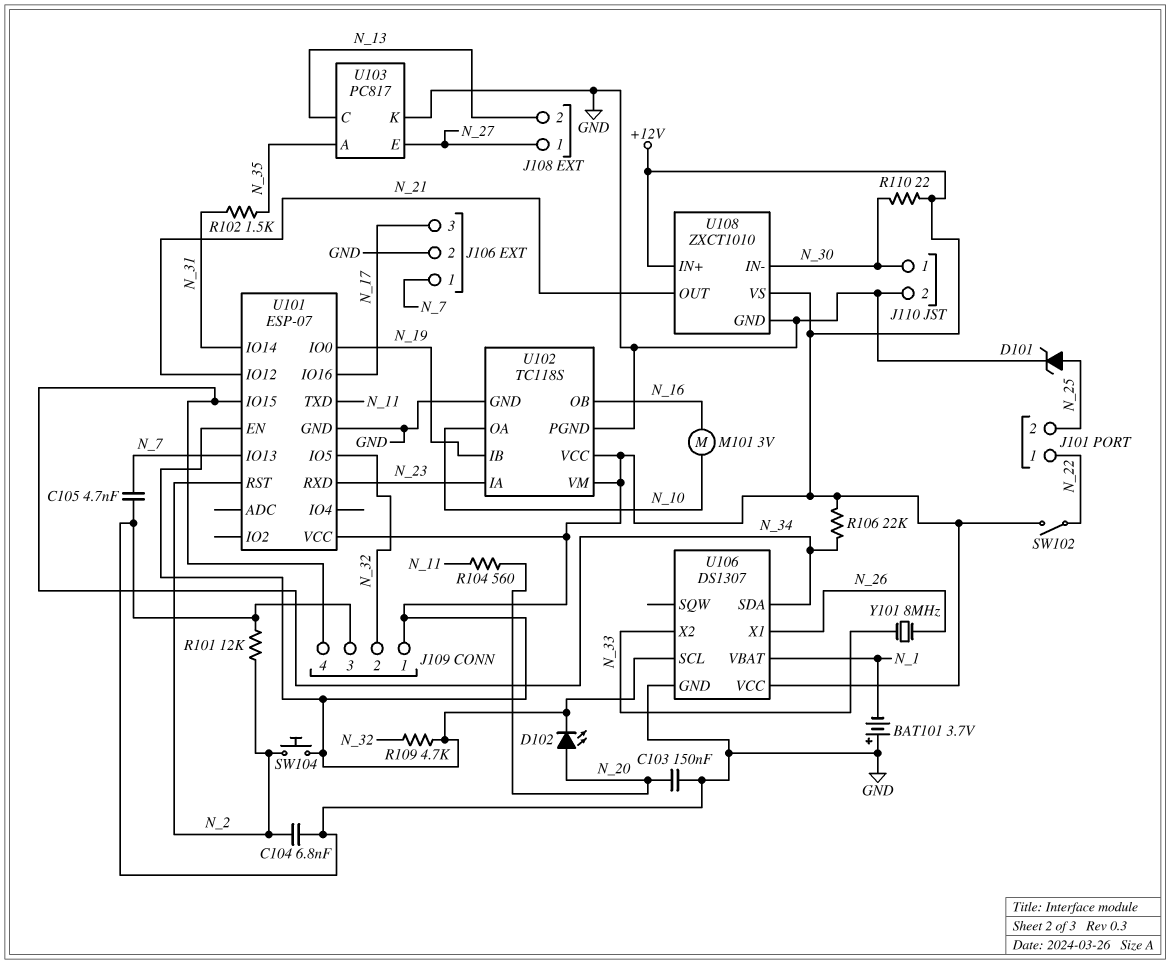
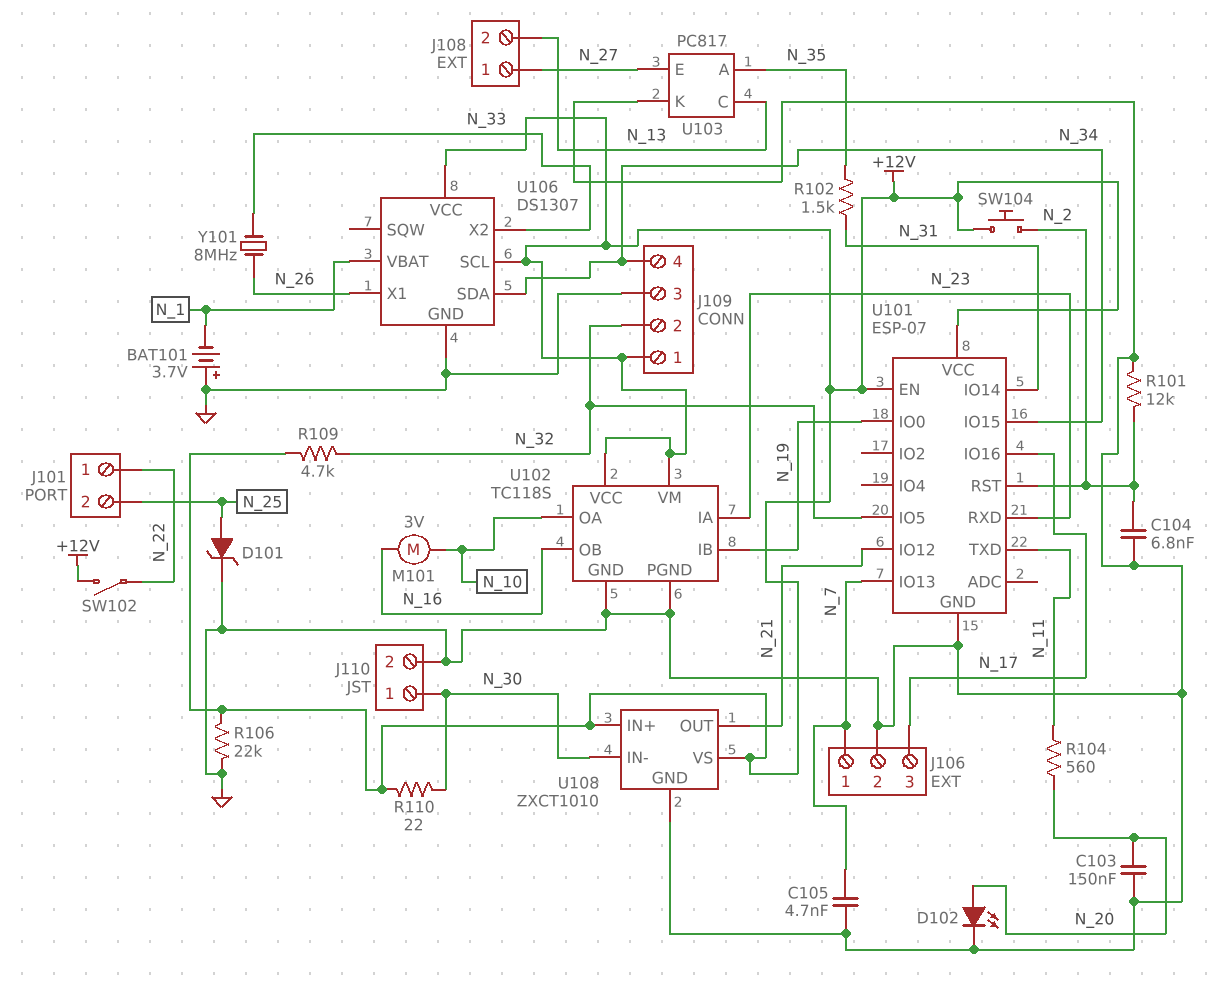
D102: LED (A N_20, K +12V) -> LED (A N_20, K GND)
R106: 22k (+12V, N_34) -> 22k (+12V, GND)

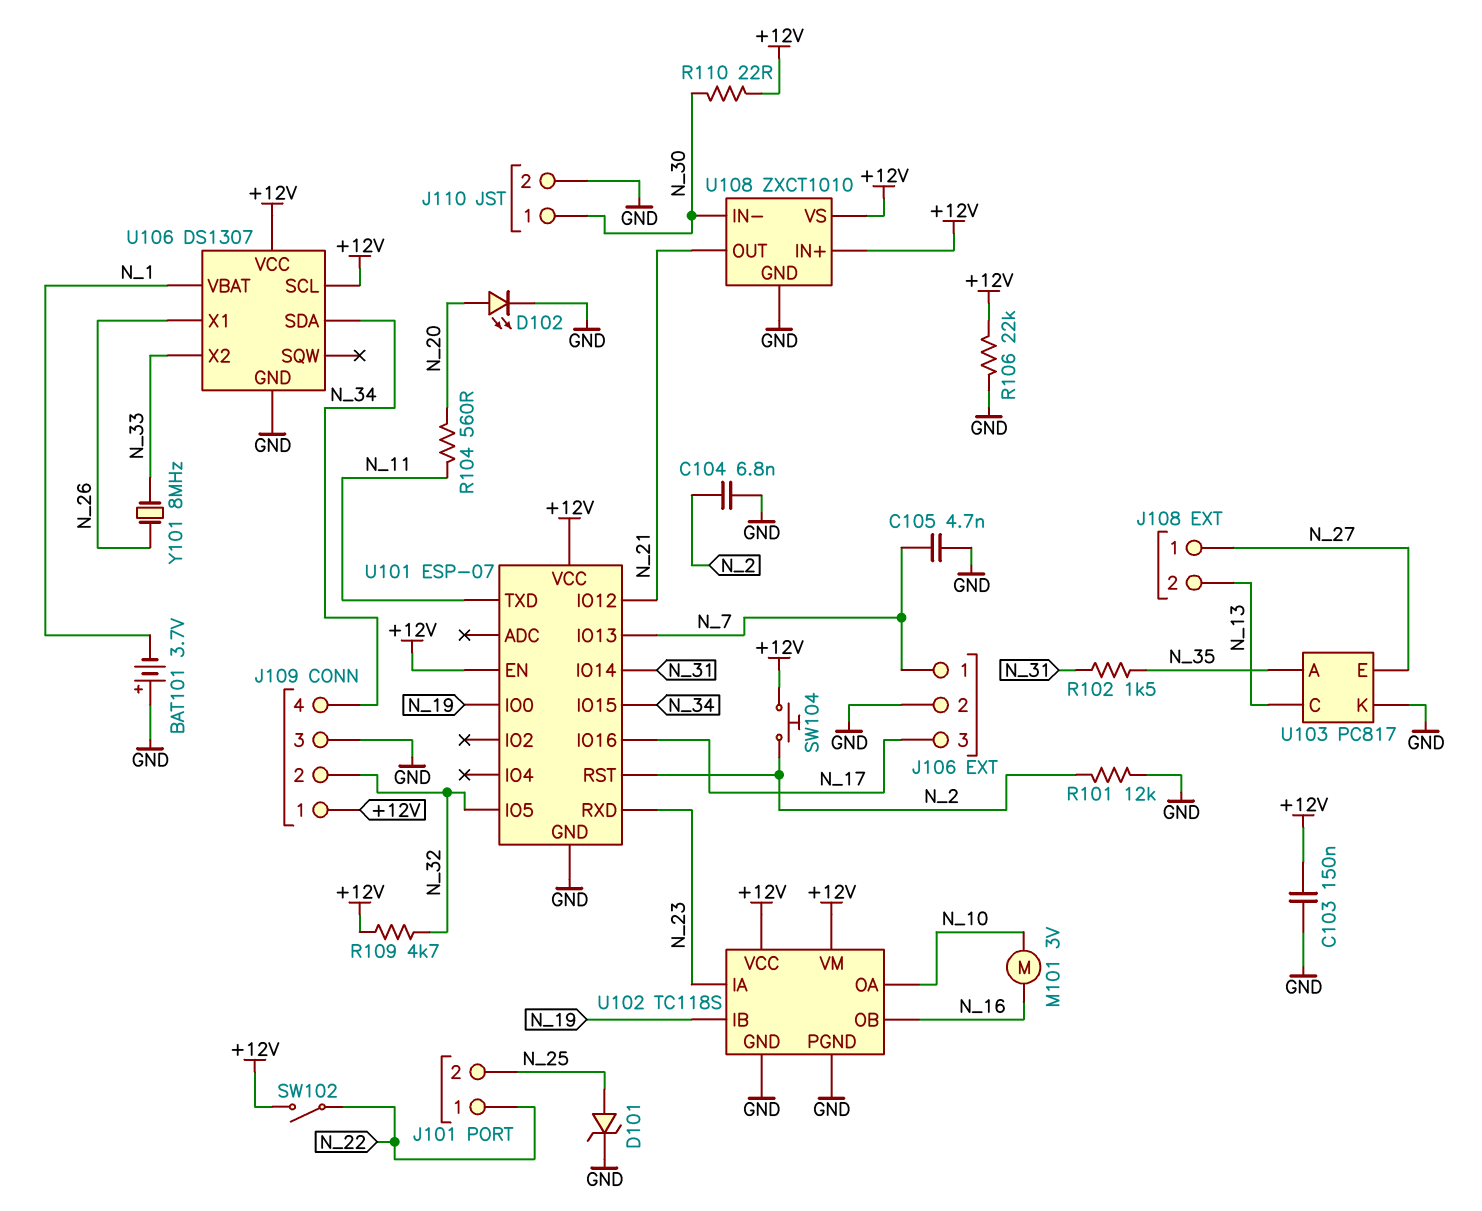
C103: 150nF (GND, N_20) -> 150nF (+12V, GND)

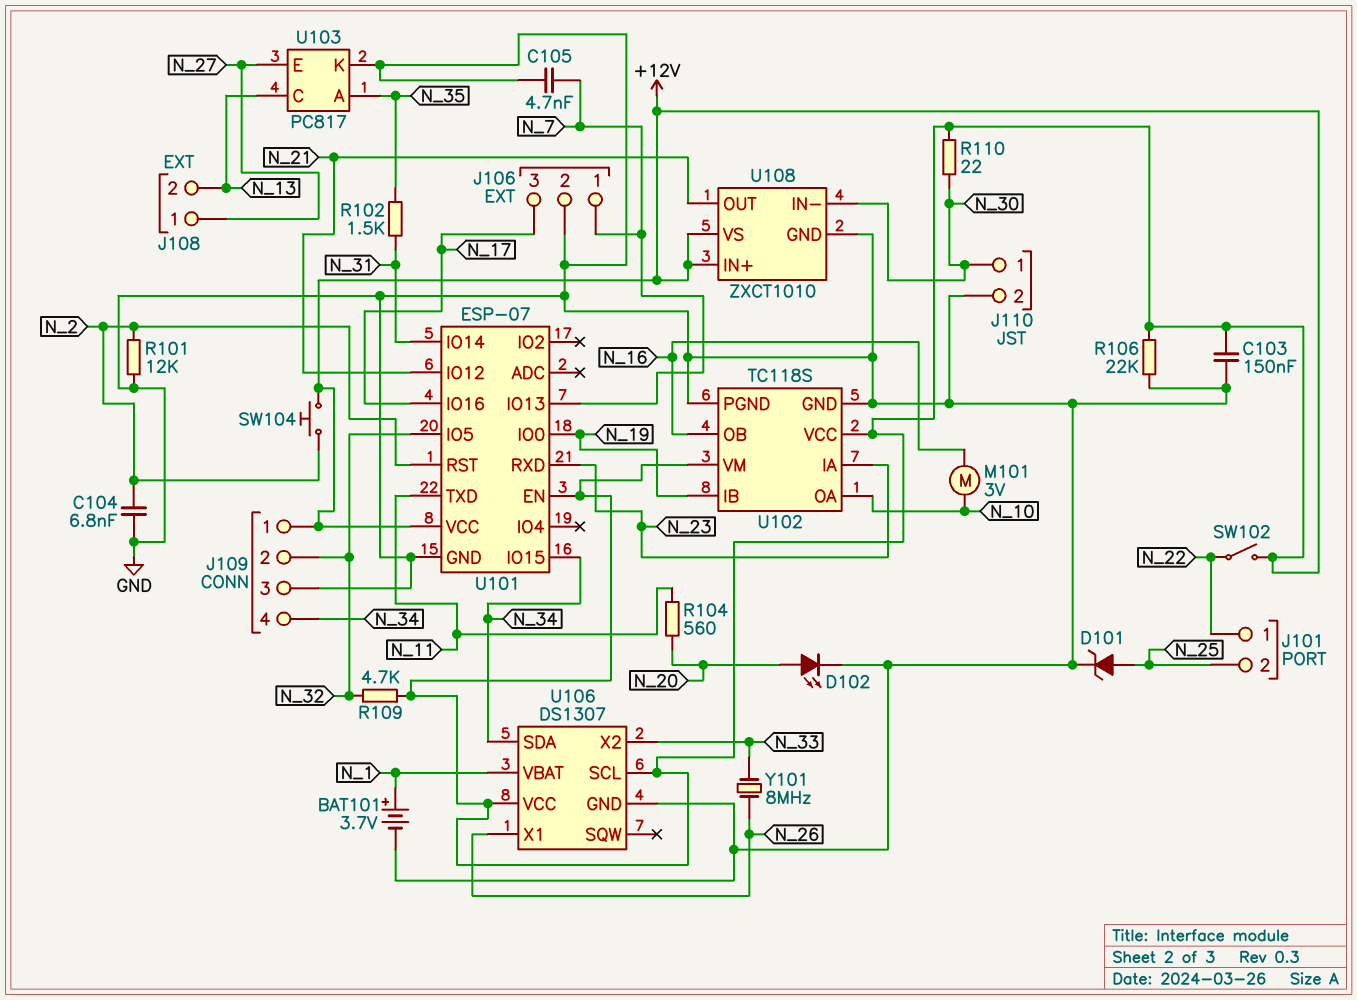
BAT101: 3.7V (plus GND, minus N_1) -> 3.7V (plus N_1, minus GND)

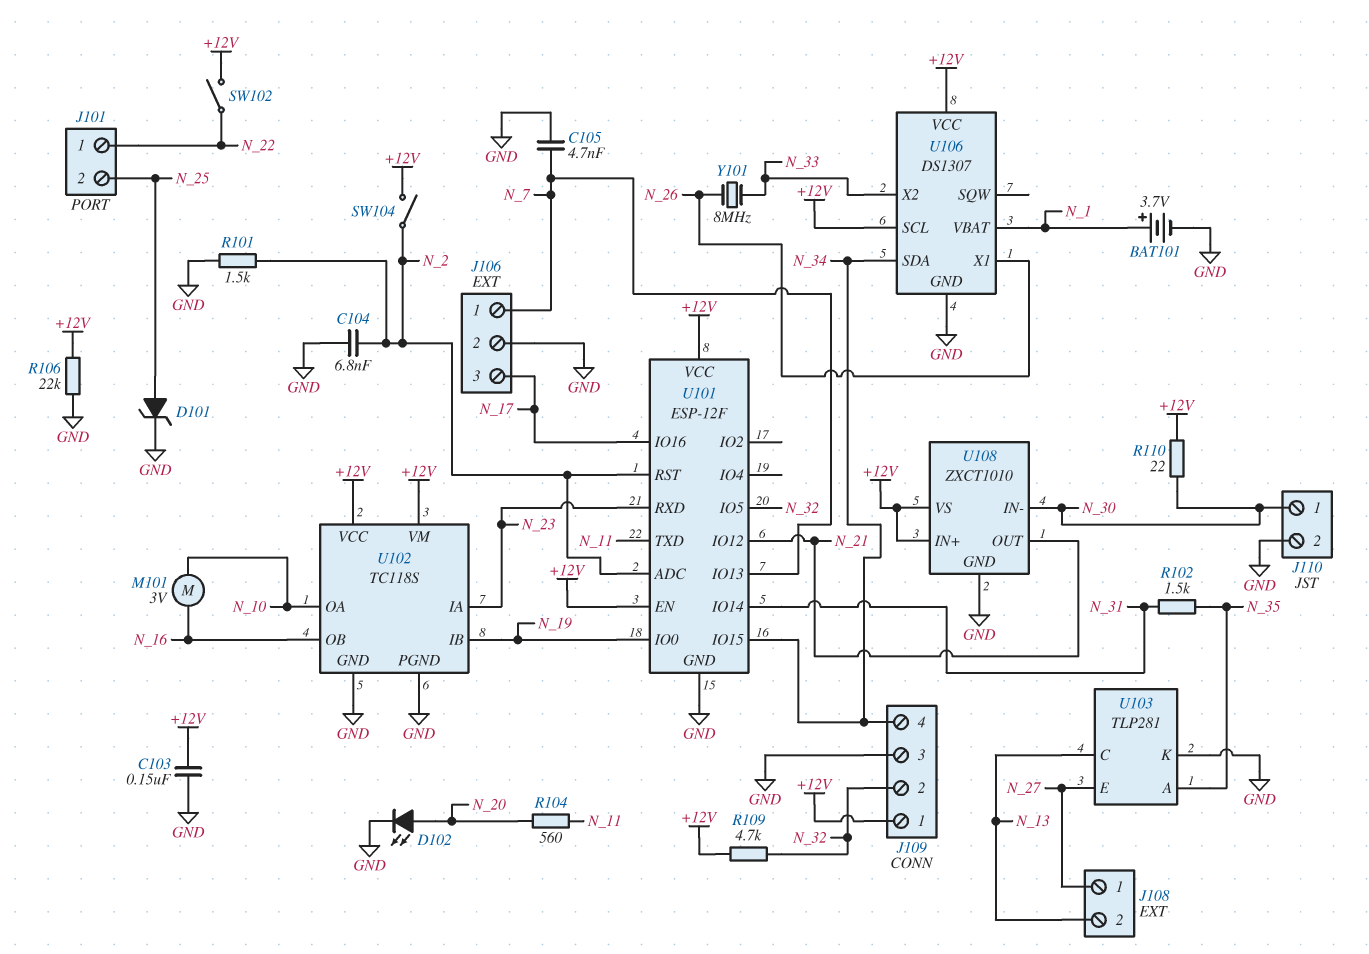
R101: 12k (GND, N_2) -> 1.5k (GND, N_2)
SW104: button (+12V, N_2) -> switch (+12V, N_2)
U101: ESP-07 -> ESP-12F
U101 pin ADC: none -> N_2
U103: PC817 -> TLP281

